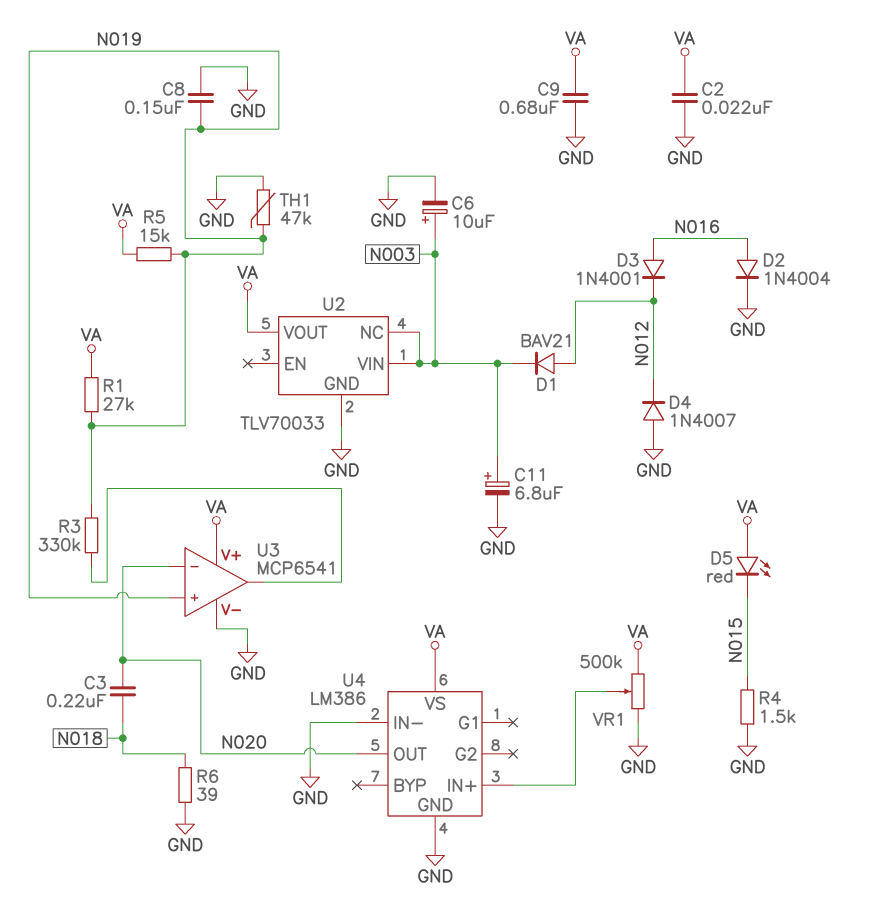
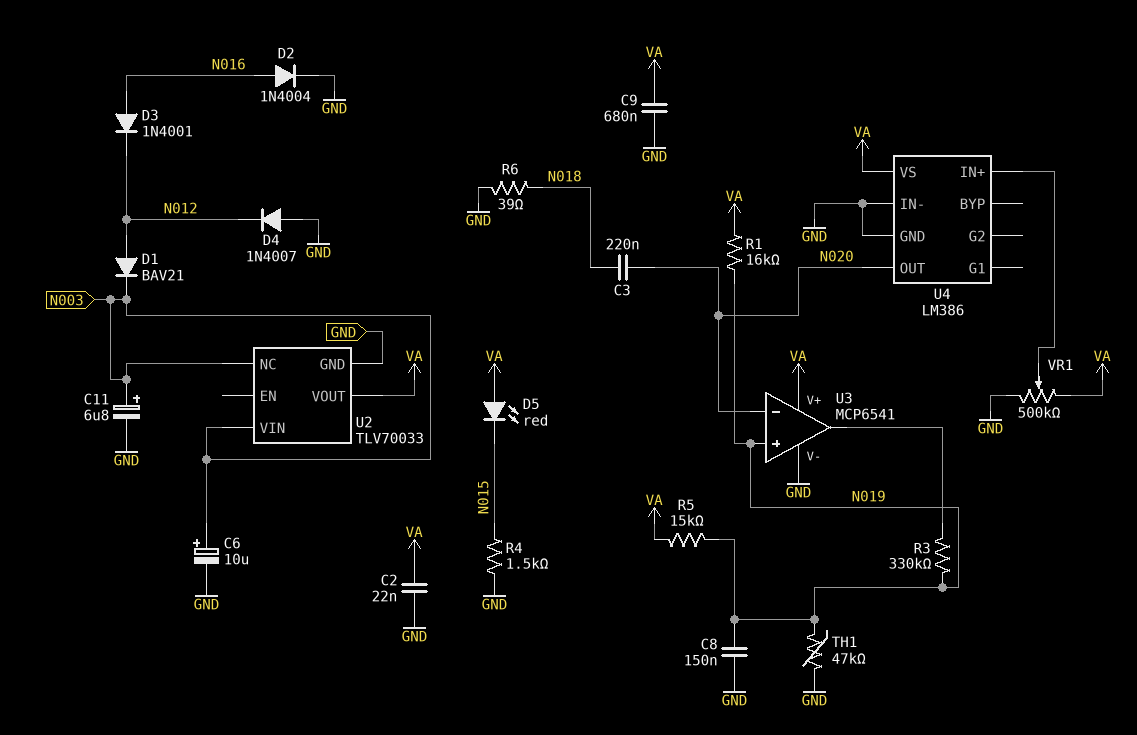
R1: 27k (N019, VA) -> 16k (N019, VA)

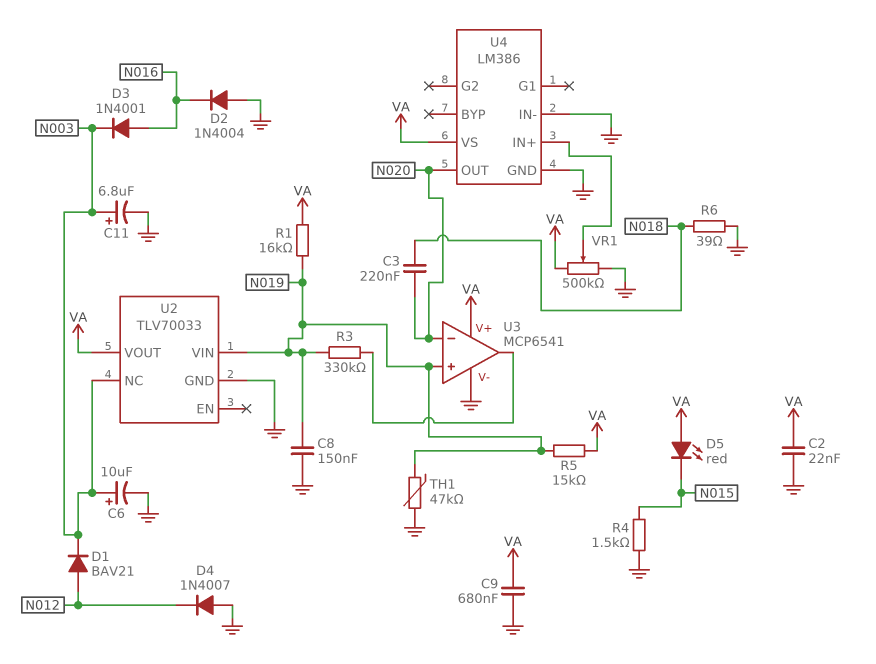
D2: diode 1N4004 (A N016, K GND) -> diode 1N4004 (A GND, K N016)
D3: diode 1N4001 (A N016, K N012) -> diode 1N4001 (A N016, K N003)
U2 pin VIN: N003 -> N019

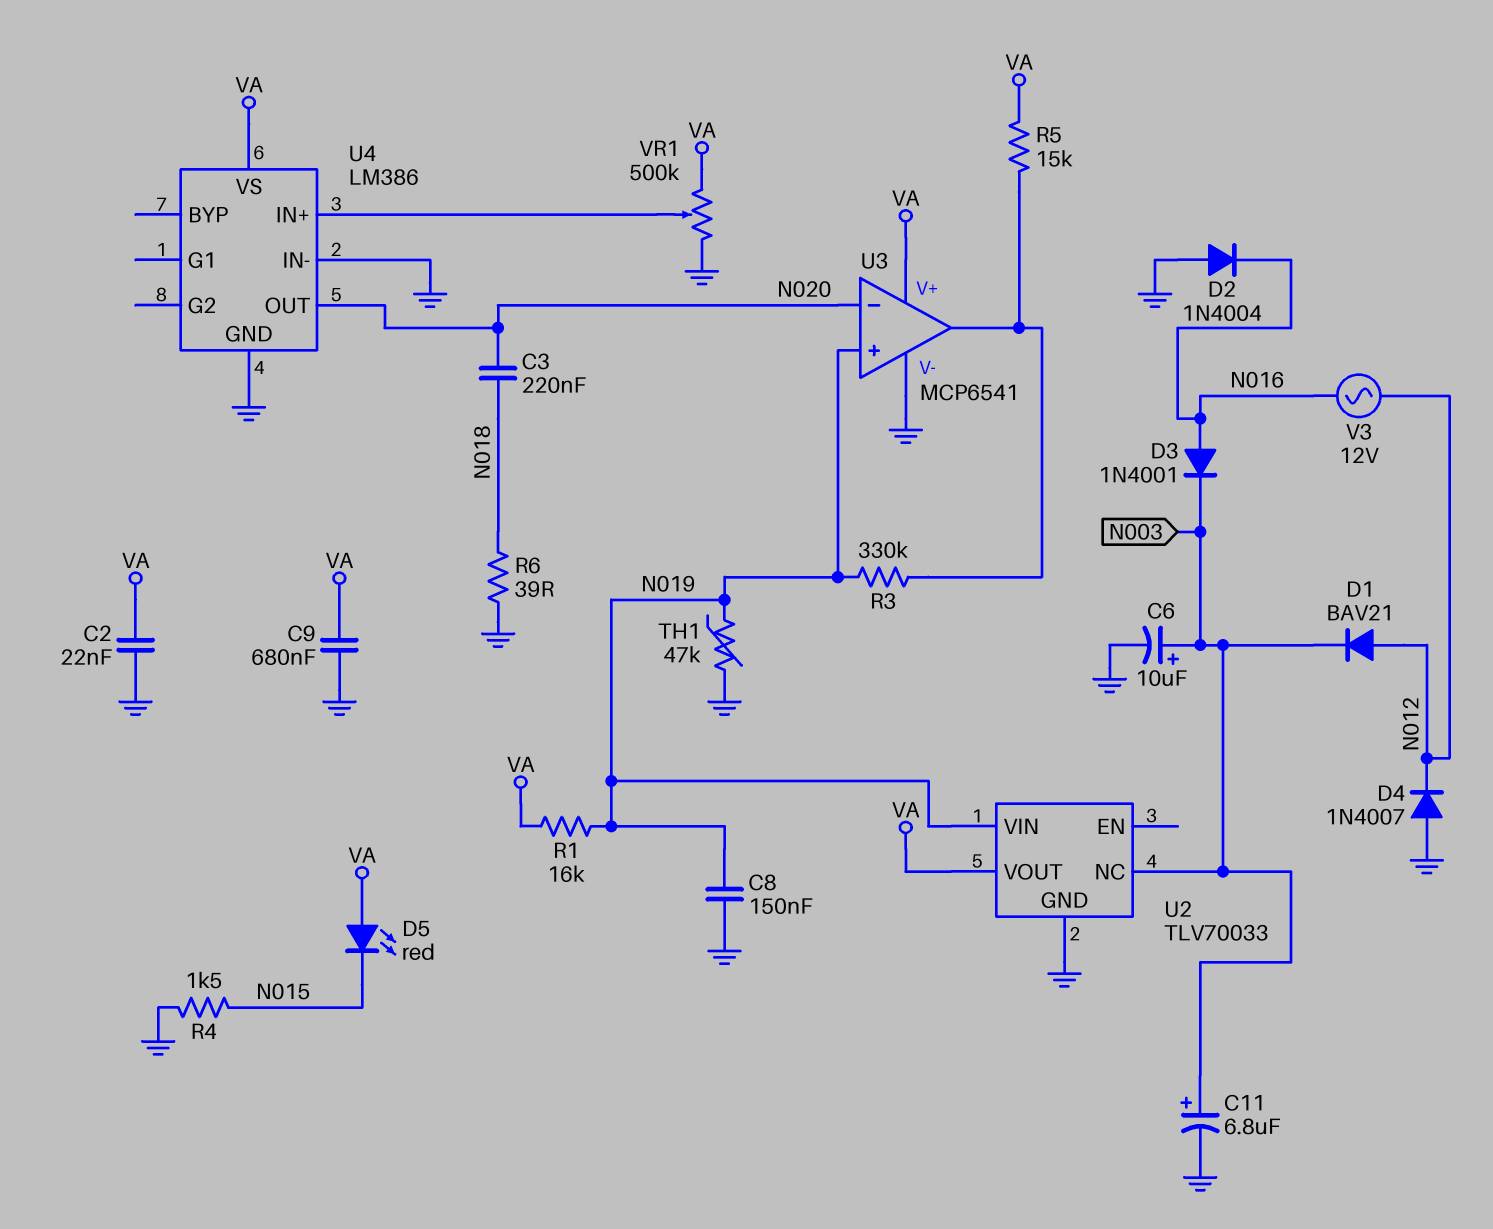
R5: 15k (N019, VA) -> 15k (U3/out, VA)
V3: none -> AC 12V (N012, N016)

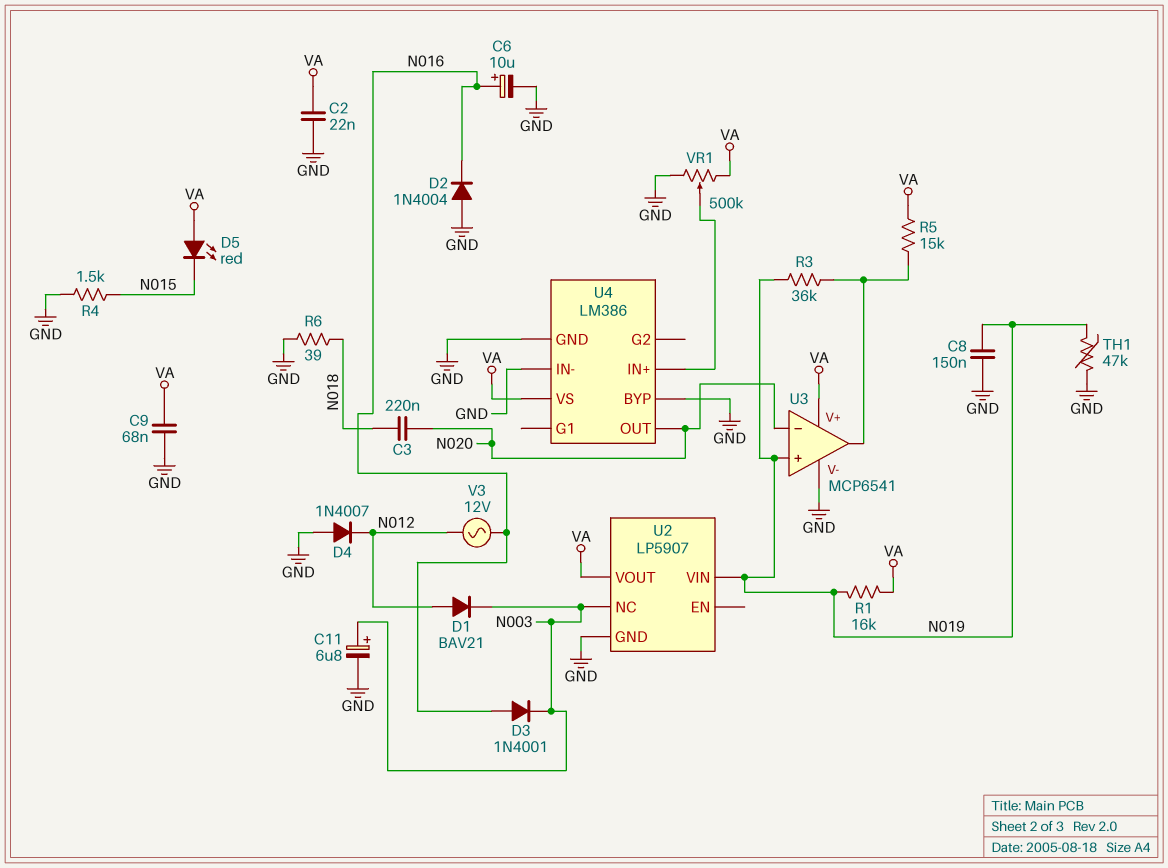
C6: 10uF (plus N003, minus GND) -> 10uF (plus N016, minus GND)
C9: 680nF (GND, VA) -> 68nF (GND, VA)
R3: 330k (N019, U3/out) -> 36k (N019, U3/out)
U2: TLV70033 -> LP5907
U4 pin BYP: none -> GND

